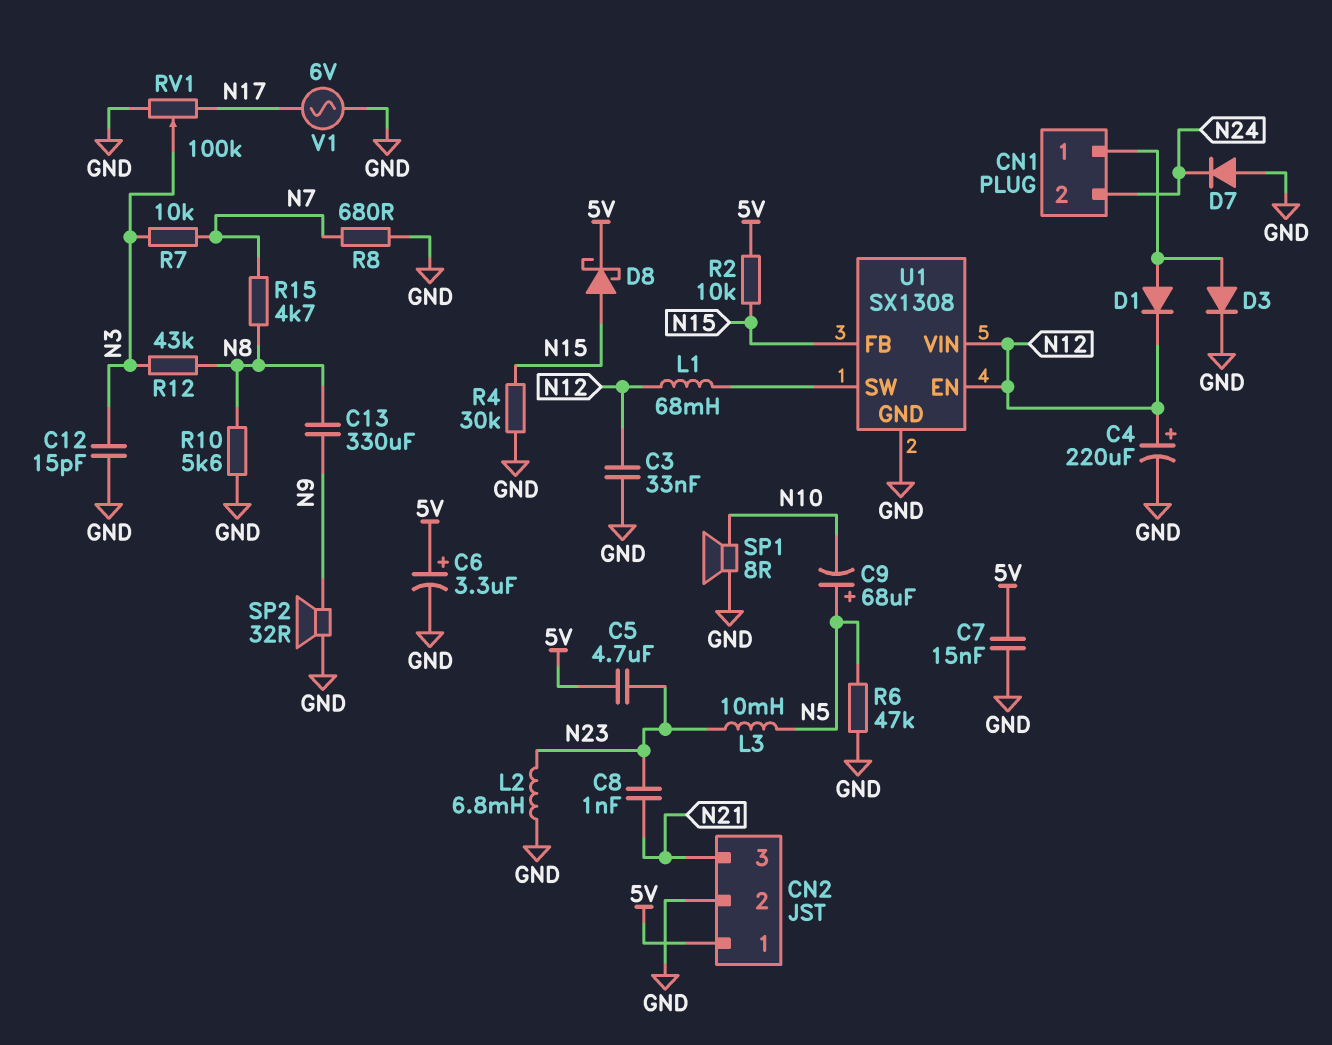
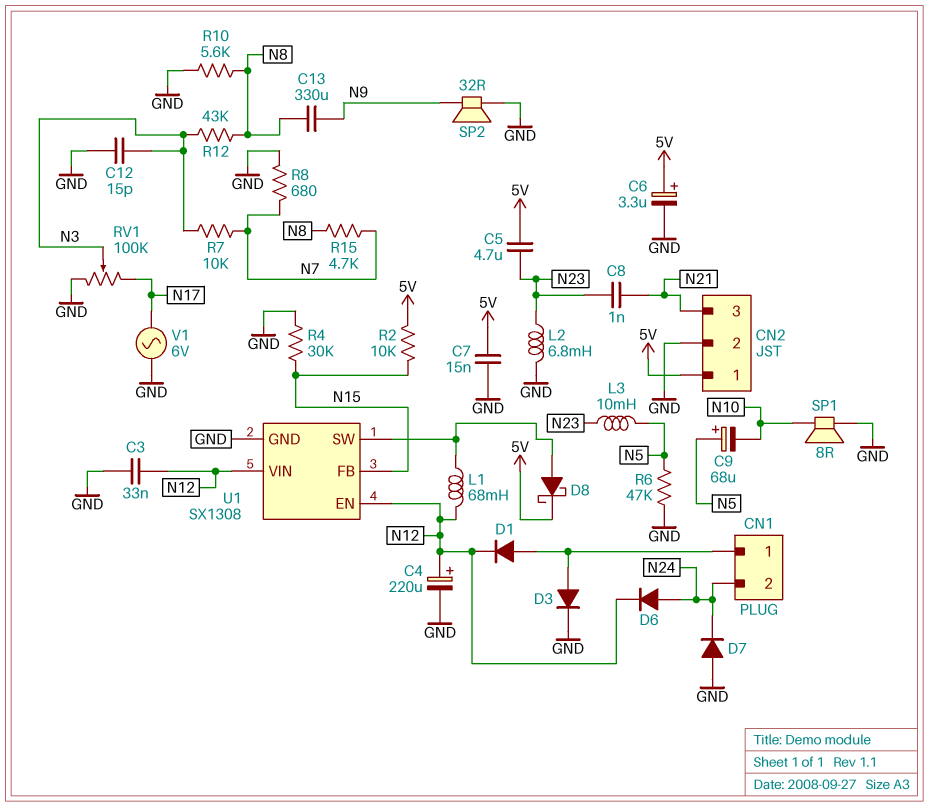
D6: none -> diode (A N24, K N12)
D8: schottky (A N15, K 5V) -> schottky (A U1/SW, K 5V)

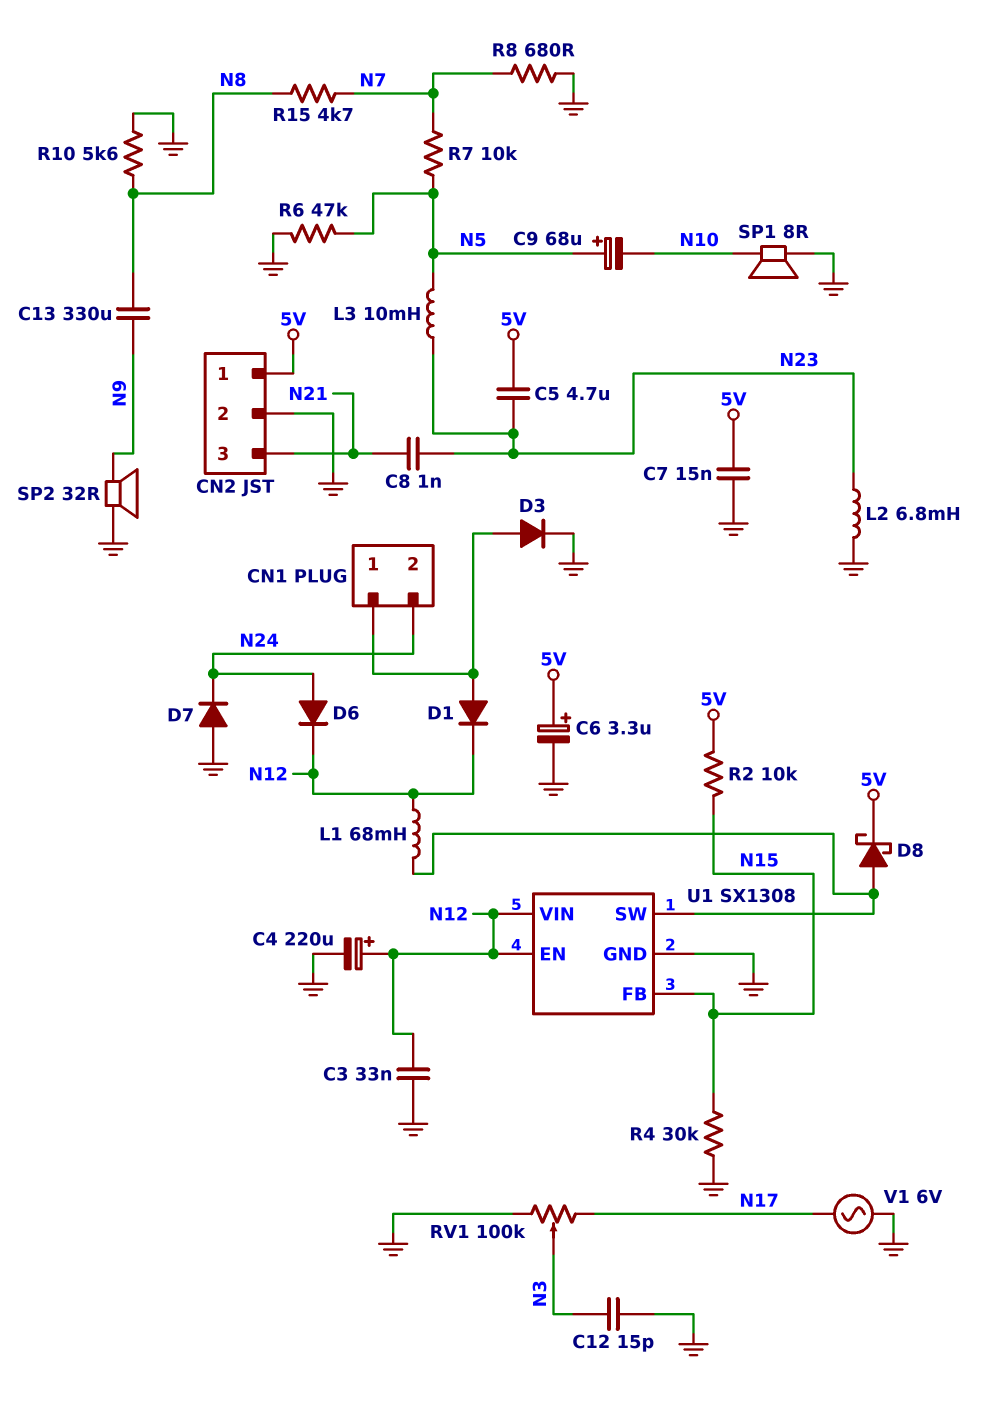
R7: 10k (N3, N7) -> 10k (N5, N7)
R12: 43k (N3, N8) -> none

